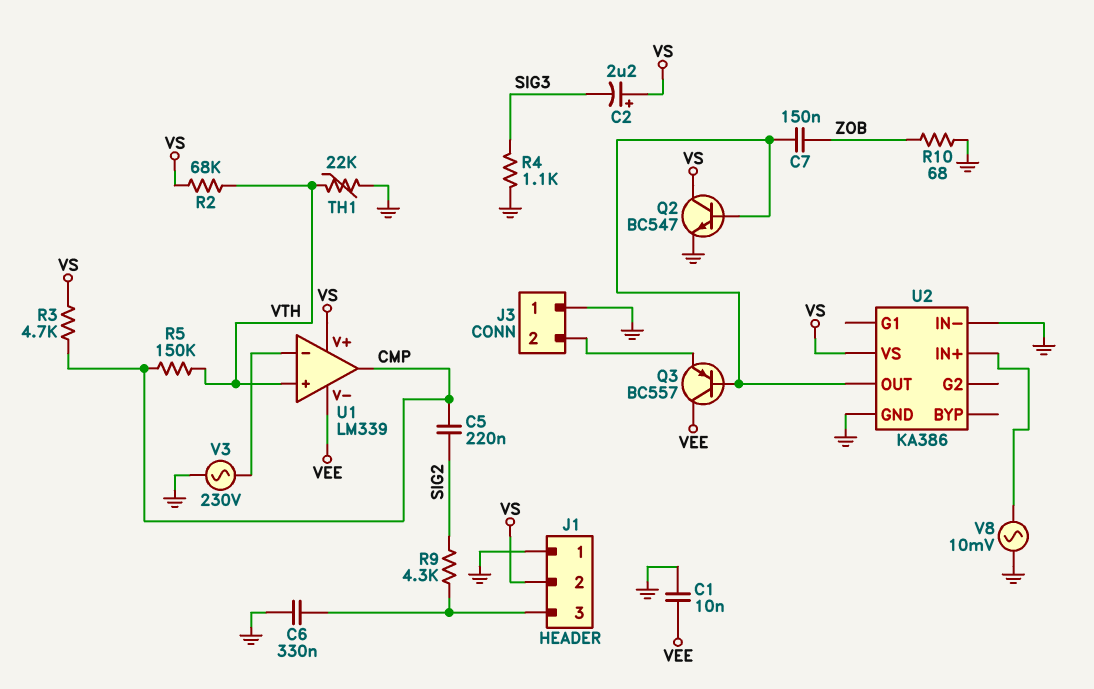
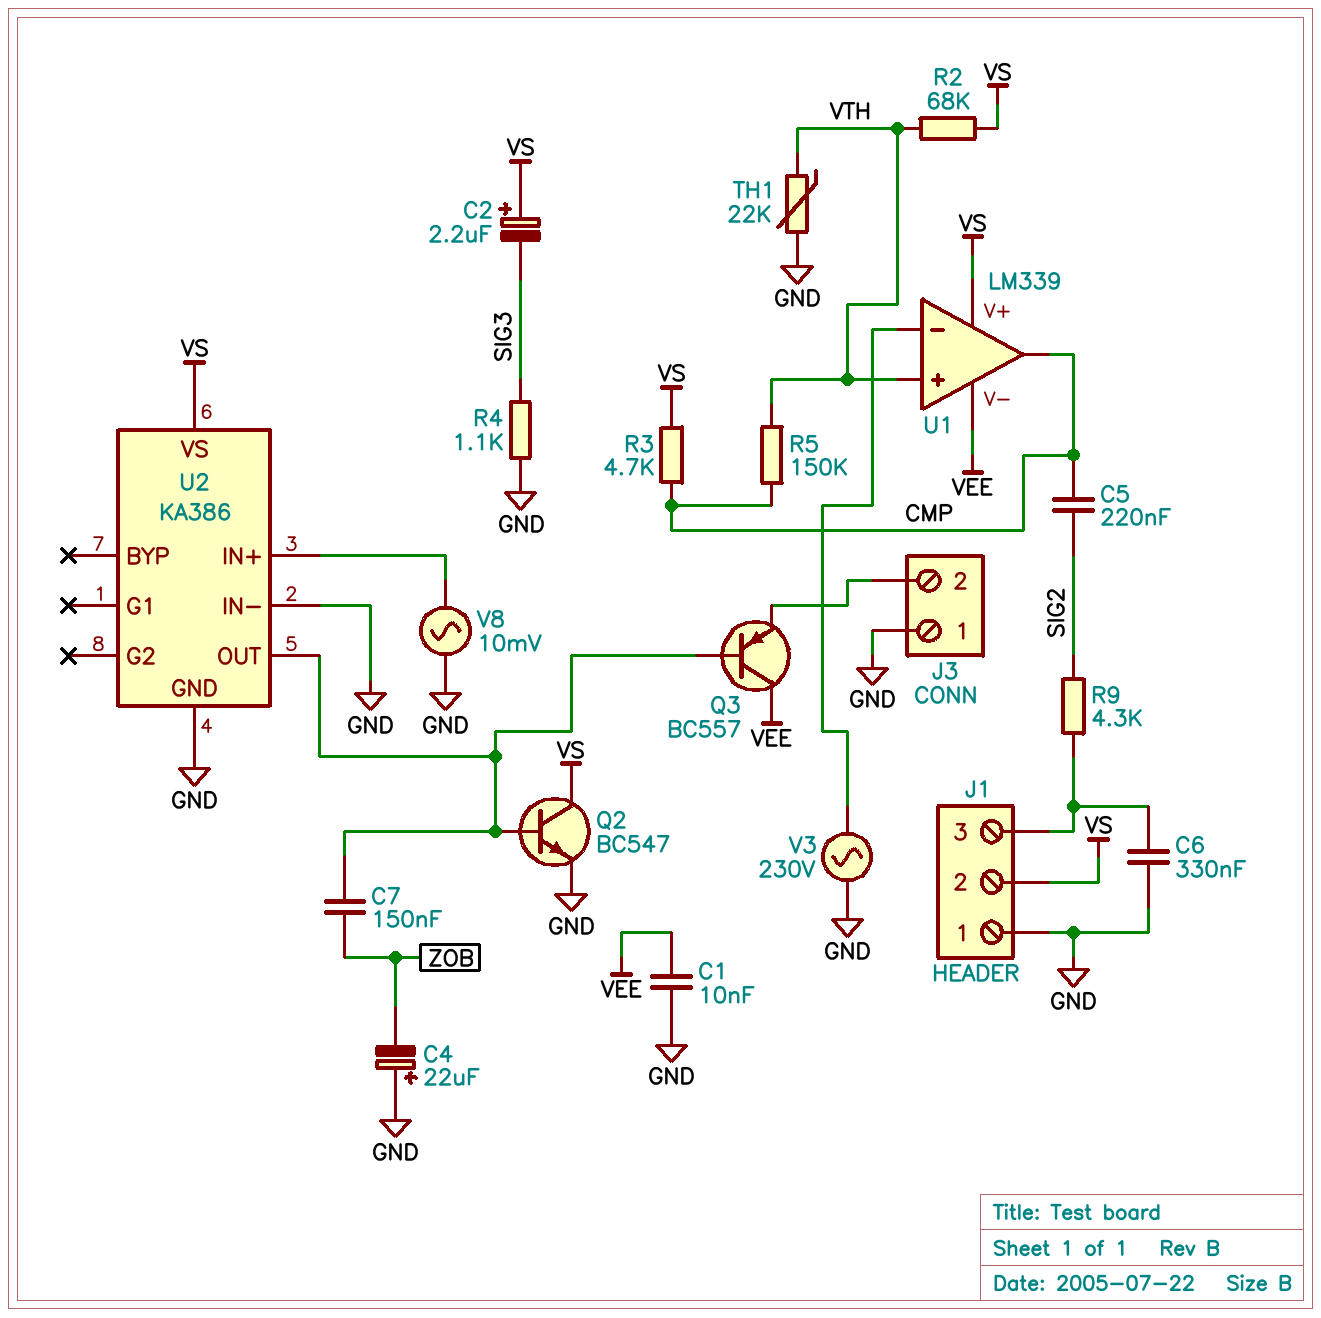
C4: none -> 22uF (plus GND, minus ZOB)
R10: 68 (GND, ZOB) -> none

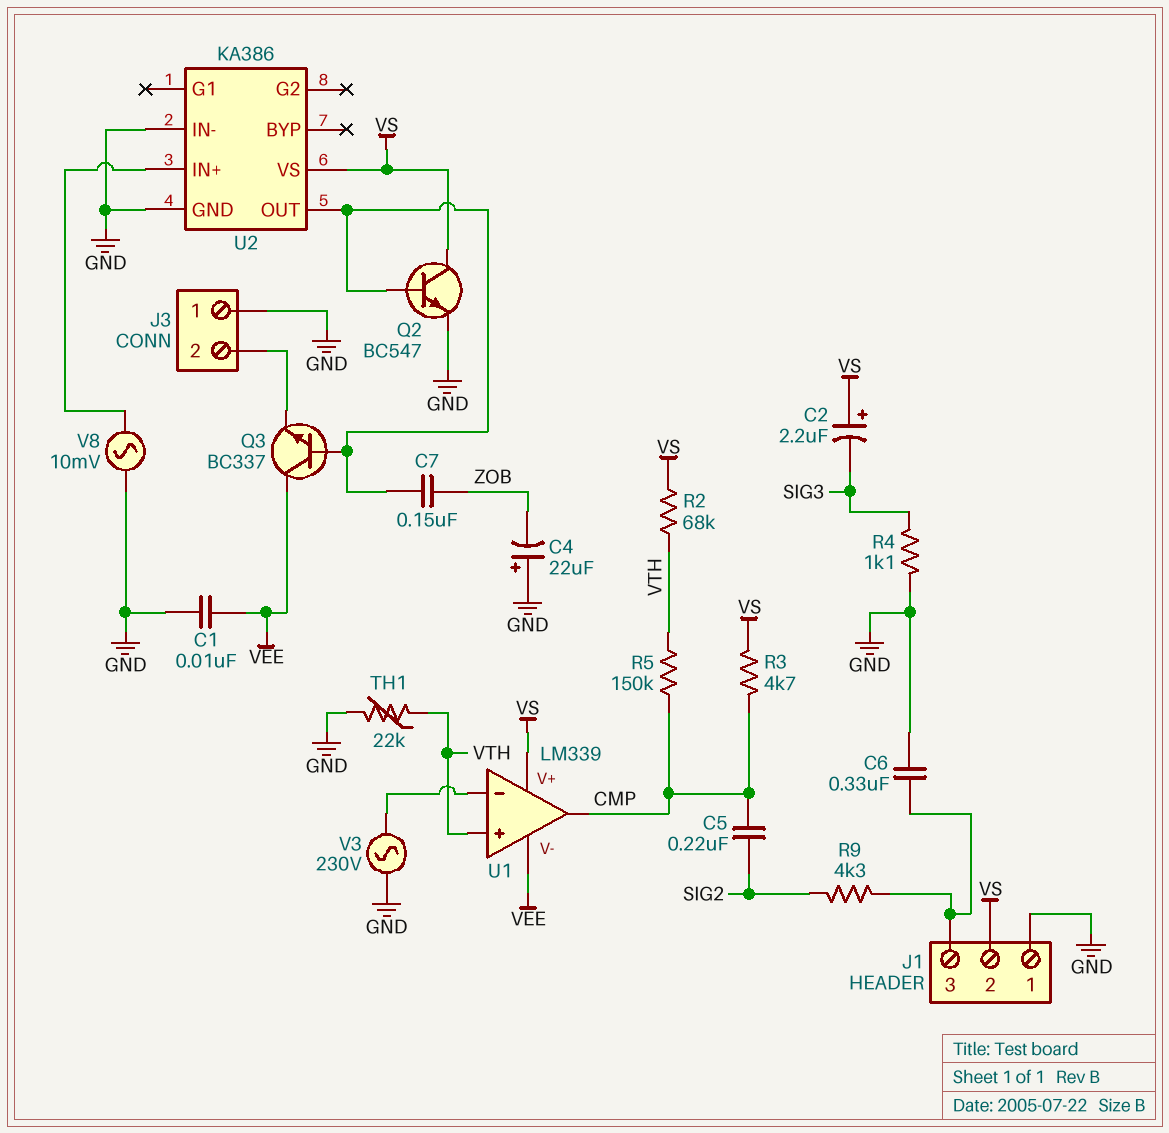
Q3: PNP BC557 (B U2/OUT, C VEE, E J3/2) -> NPN BC337 (B U2/OUT, C VEE, E J3/2)

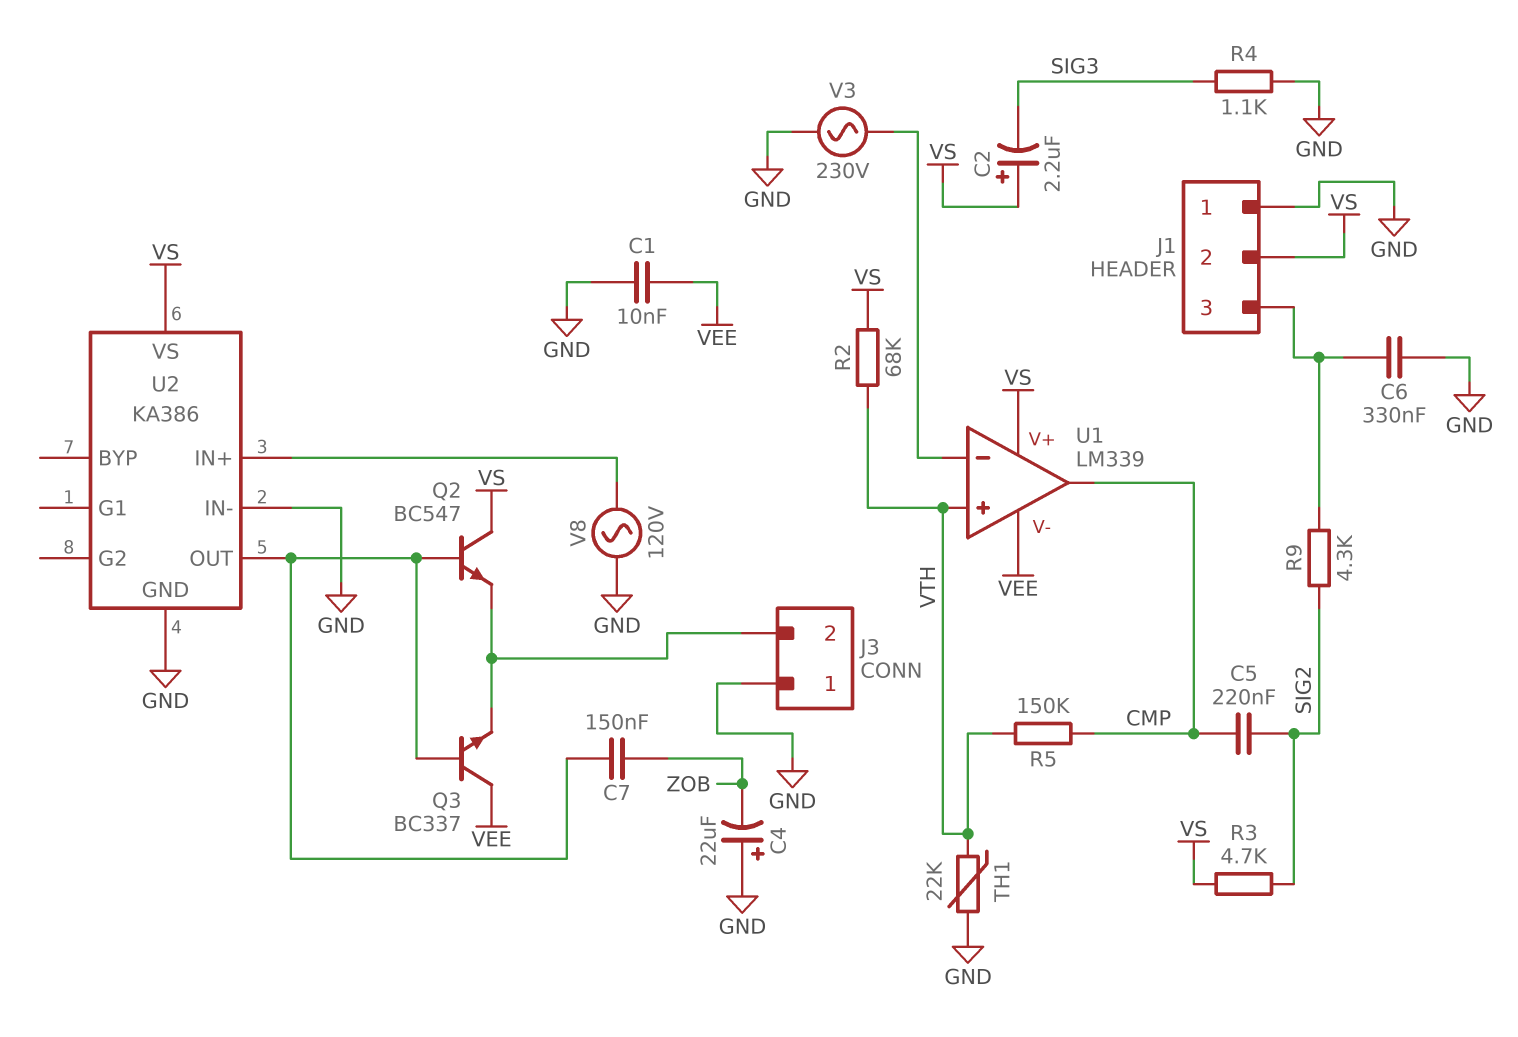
Q2: NPN BC547 (B U2/OUT, C VS, E GND) -> NPN BC547 (B U2/OUT, C VS, E J3/2)
R3: 4.7k (CMP, VS) -> 4.7k (SIG2, VS)
V8: AC 10mV (GND, U2/IN+) -> AC 120V (GND, U2/IN+)

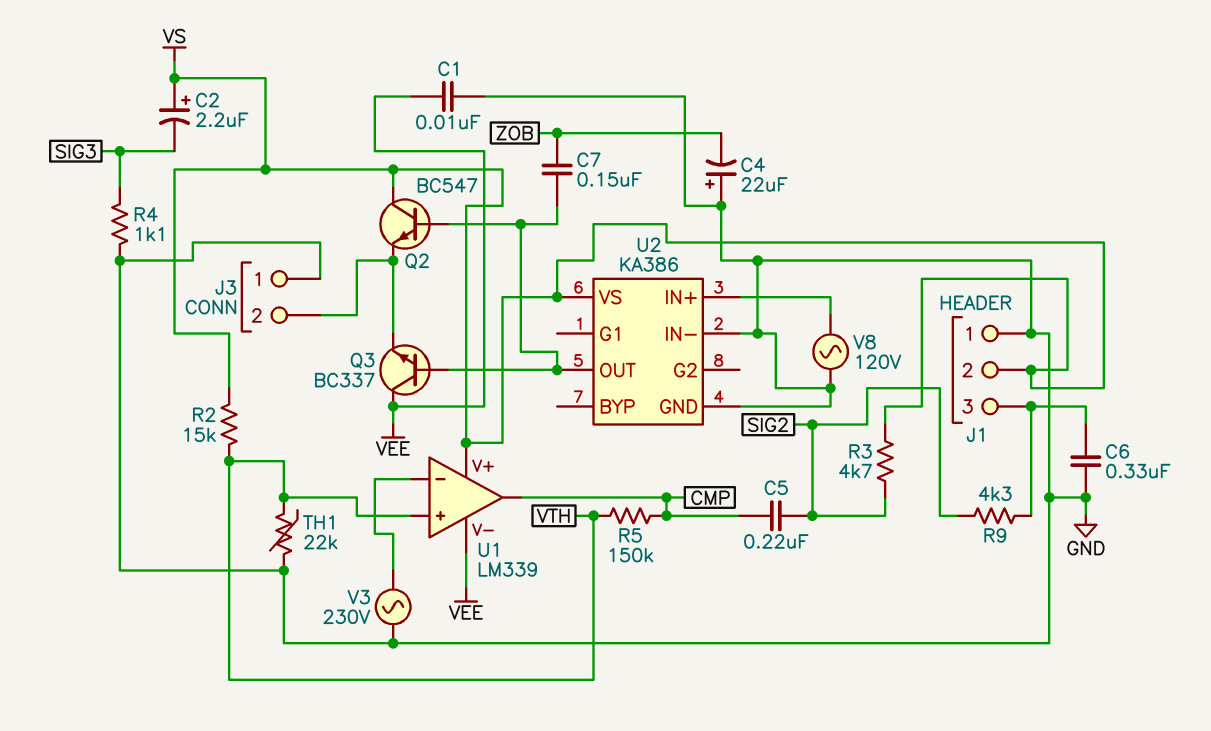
R2: 68k (VS, VTH) -> 15k (VS, VTH)

